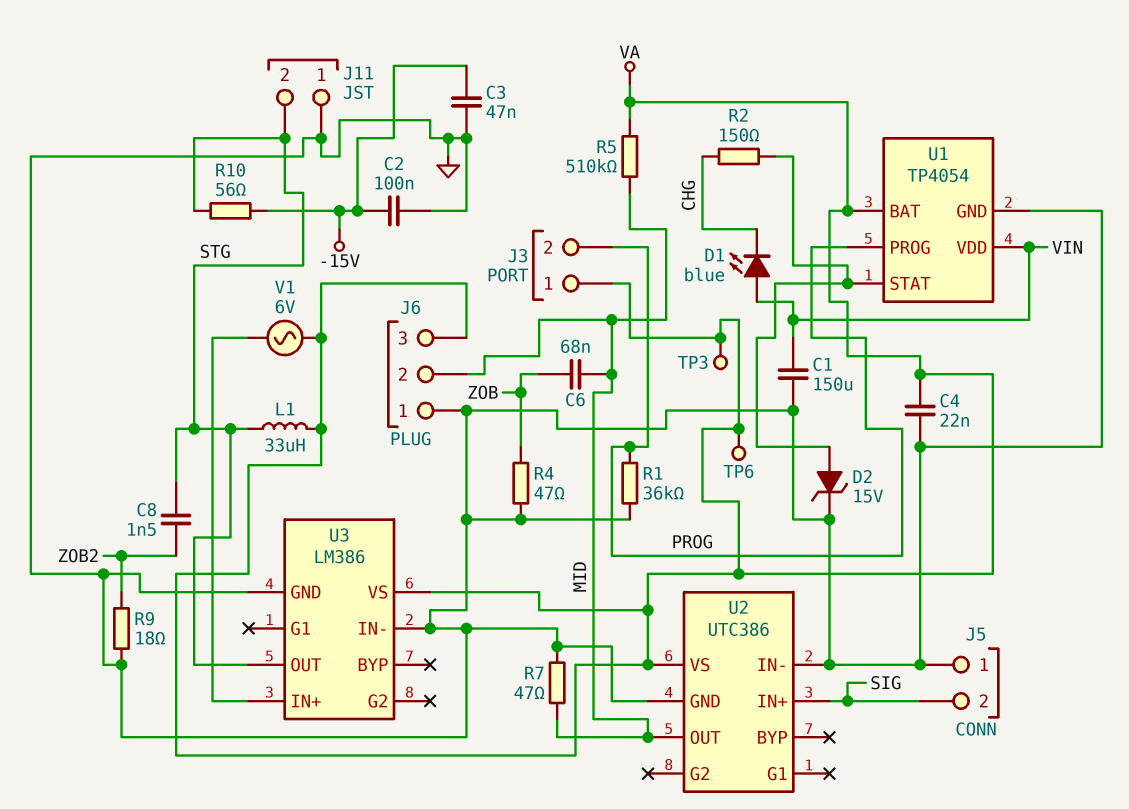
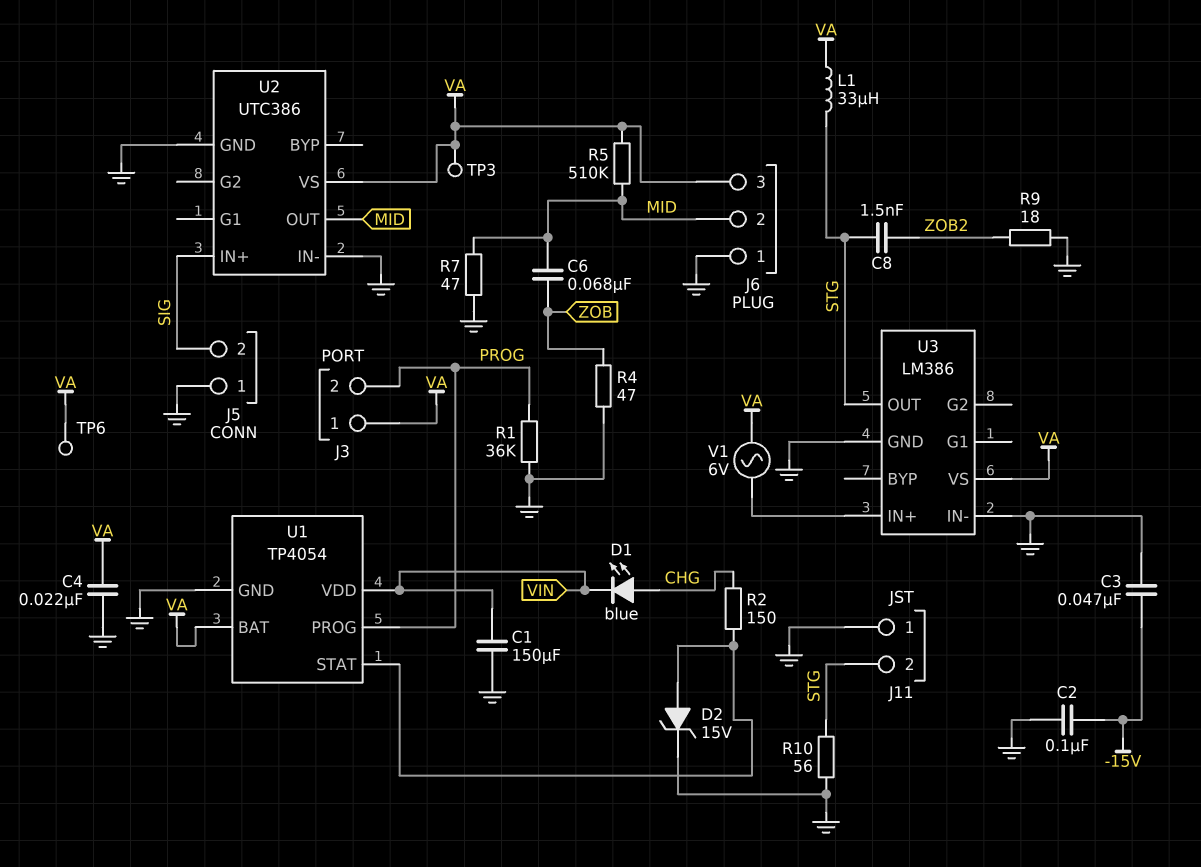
D1: LED blue (A VIN, K CHG) -> LED blue (A CHG, K VIN)
R10: 56 (-15V, STG) -> 56 (GND, STG)

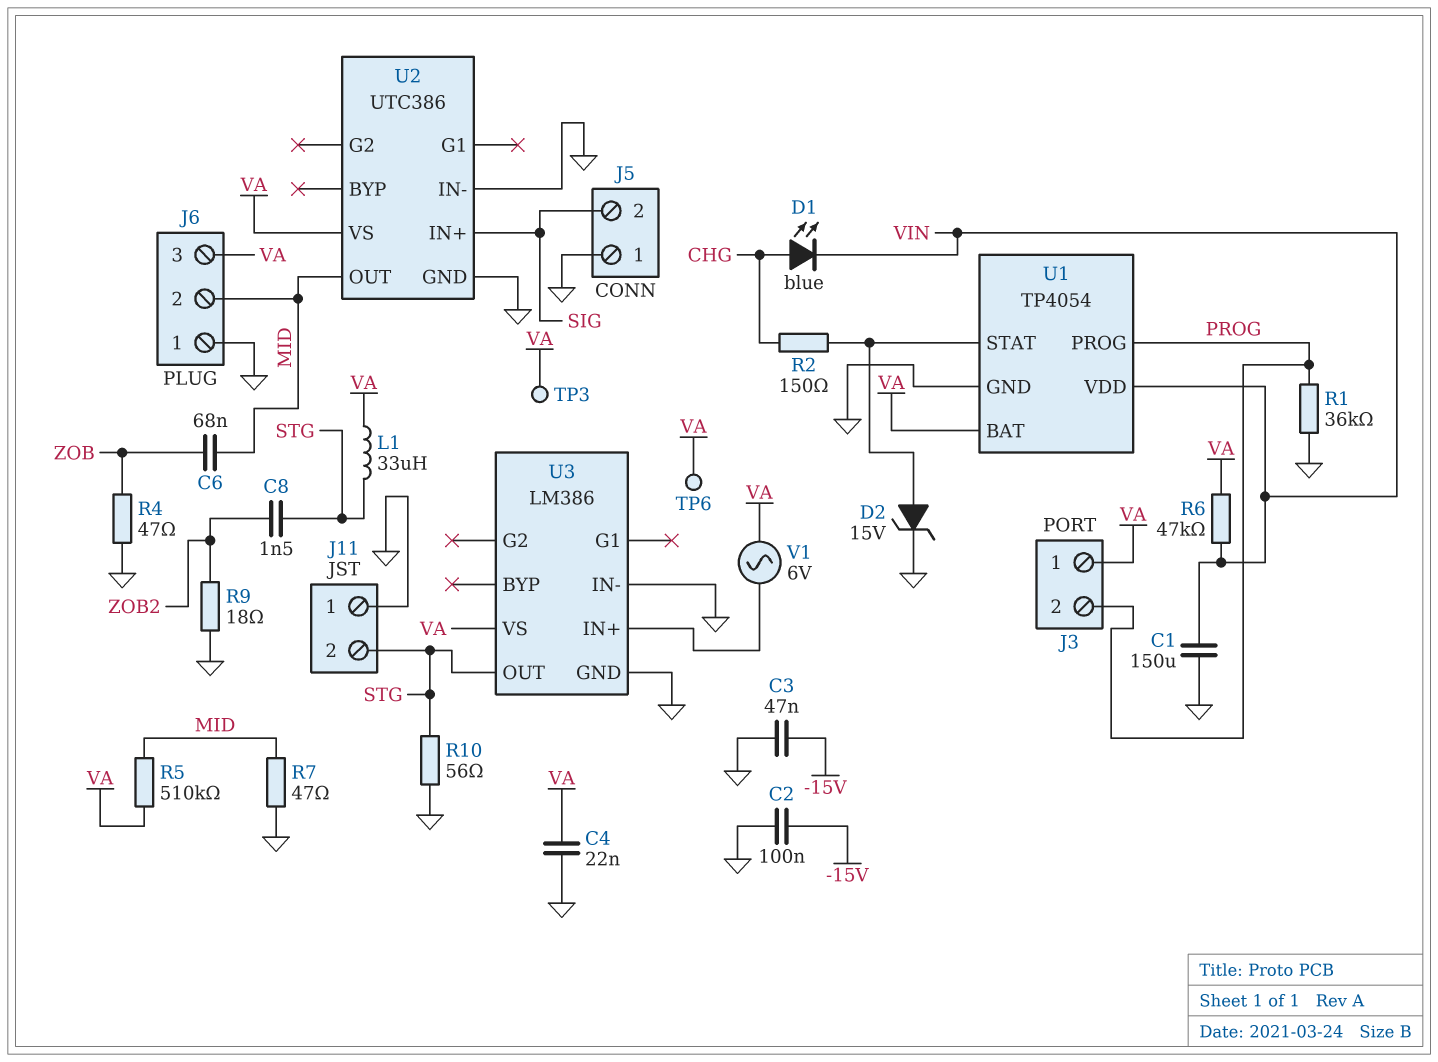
R6: none -> 47k (VA, VIN)

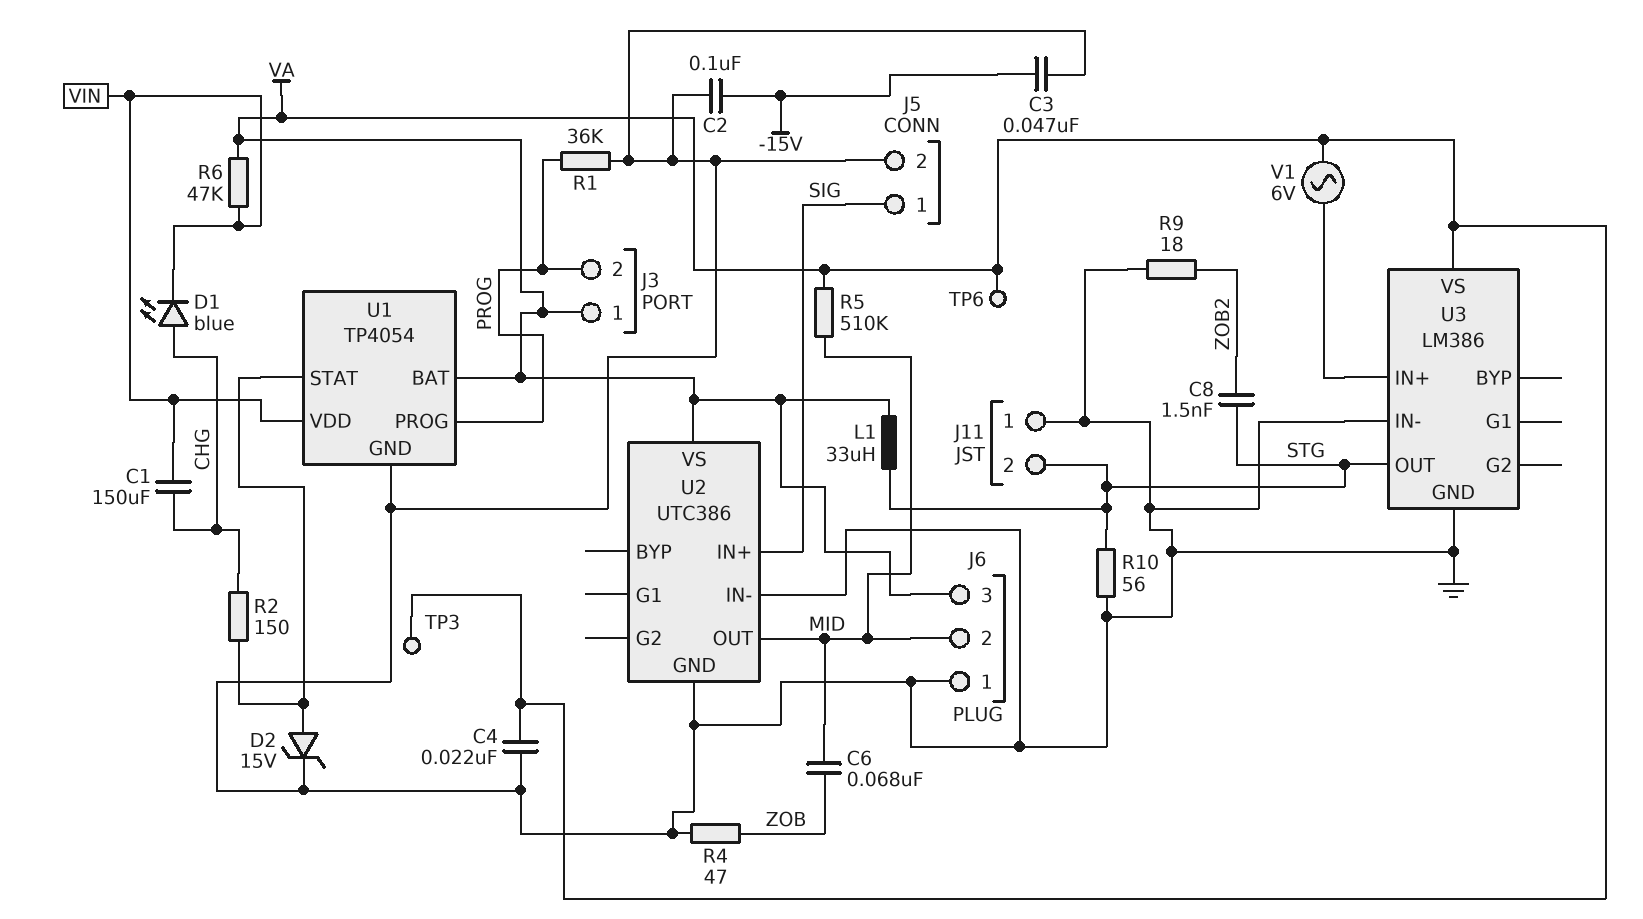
C1: 150uF (GND, VIN) -> 150uF (CHG, VIN)
J5 pin 1: GND -> SIG
J5 pin 2: SIG -> GND
R7: 47 (GND, MID) -> none

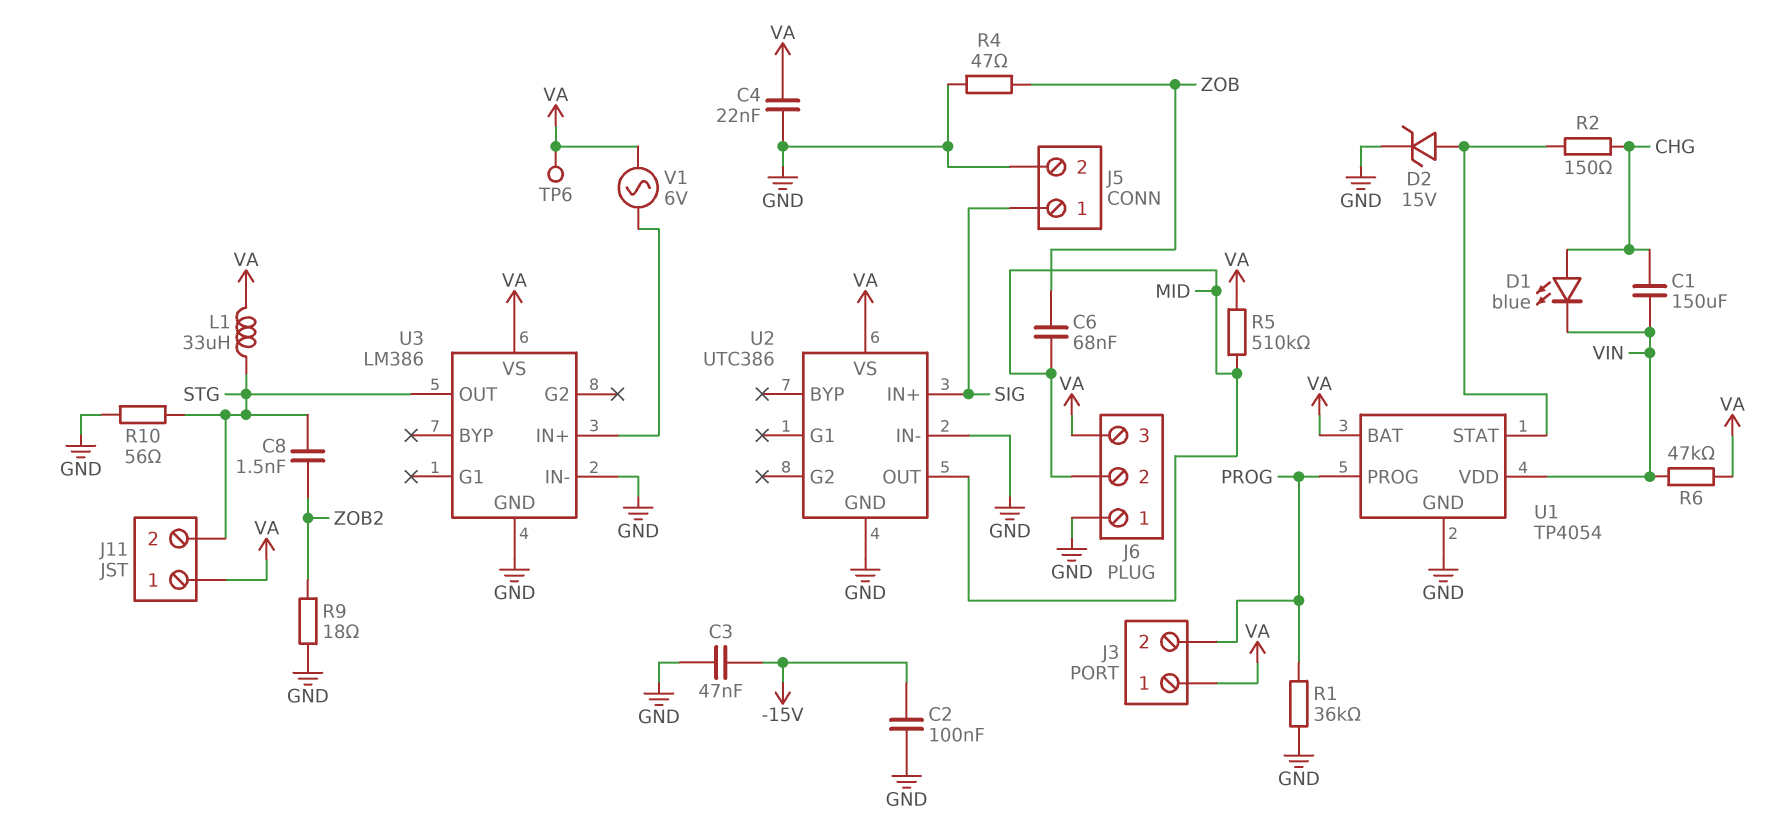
J11 pin 1: GND -> VA
TP3: test point (VA) -> none

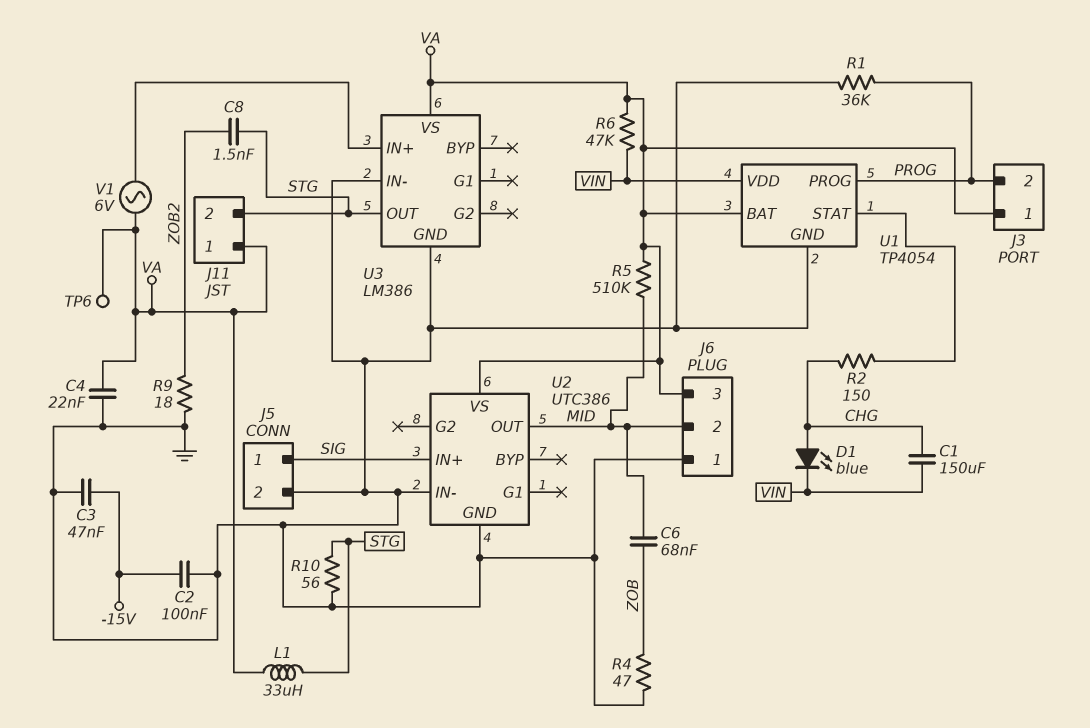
D2: zener 15V (A U1/STAT, K GND) -> none

